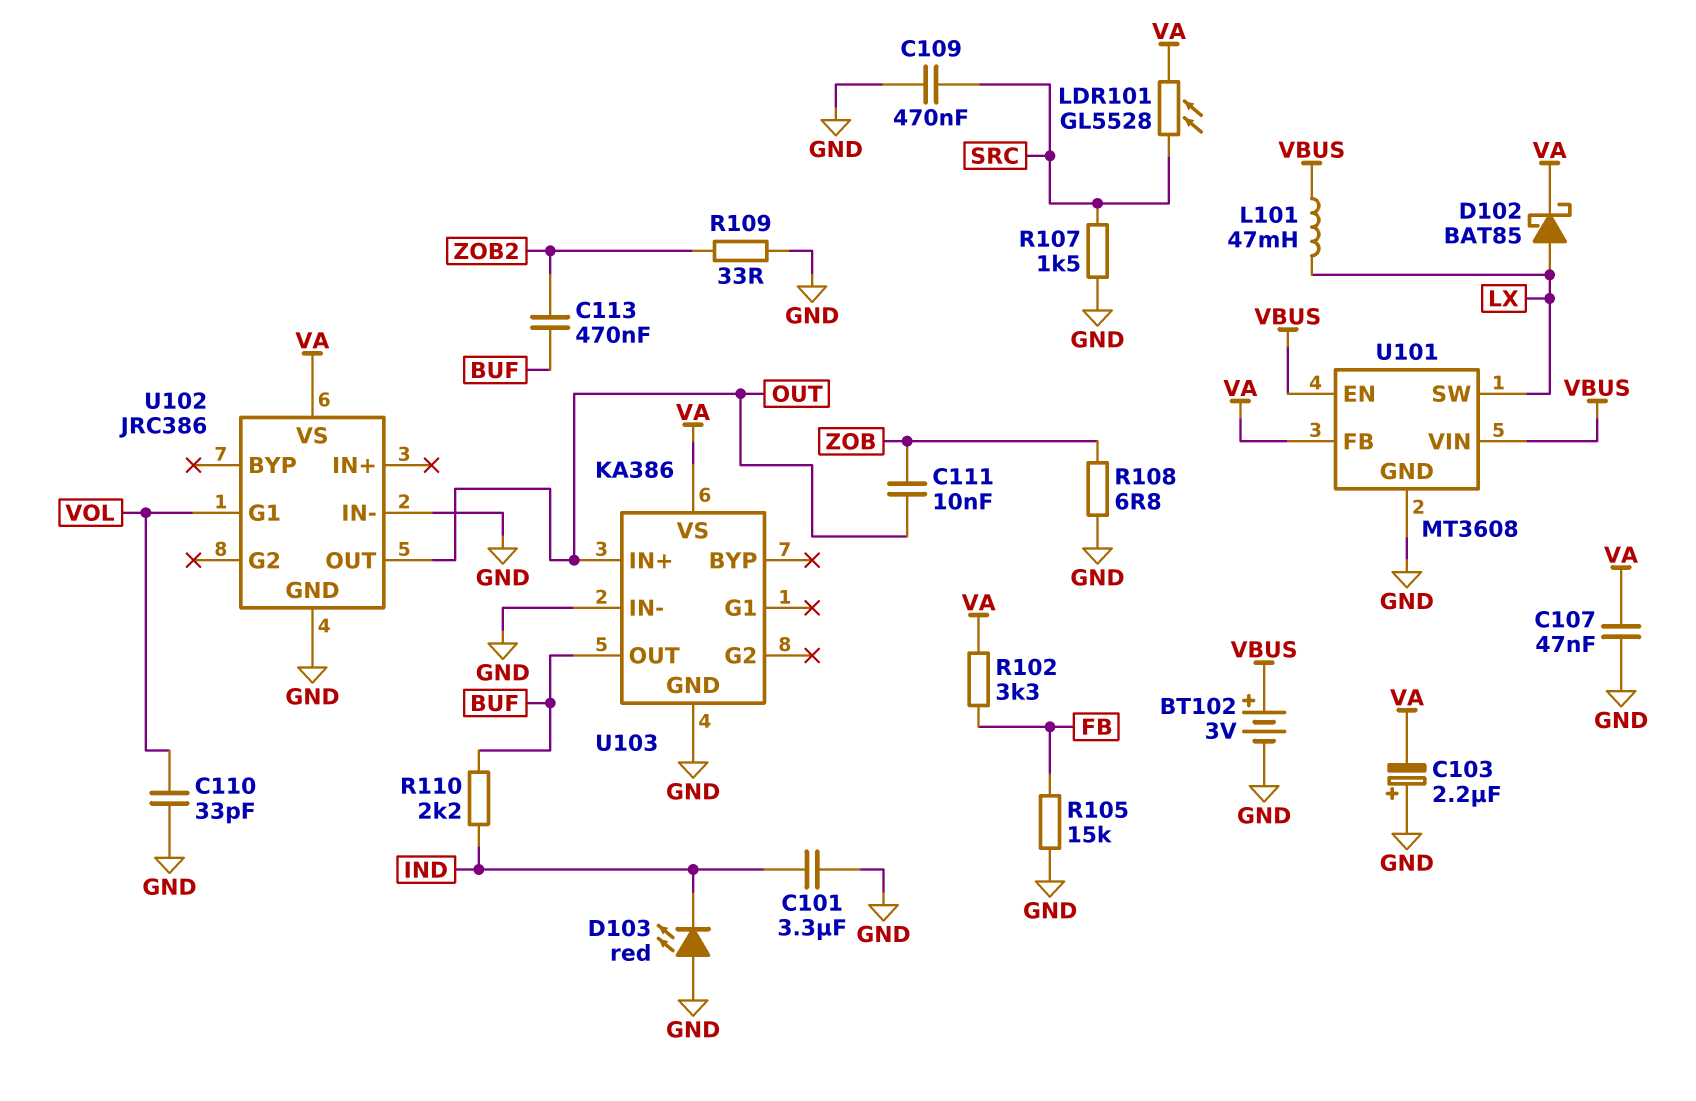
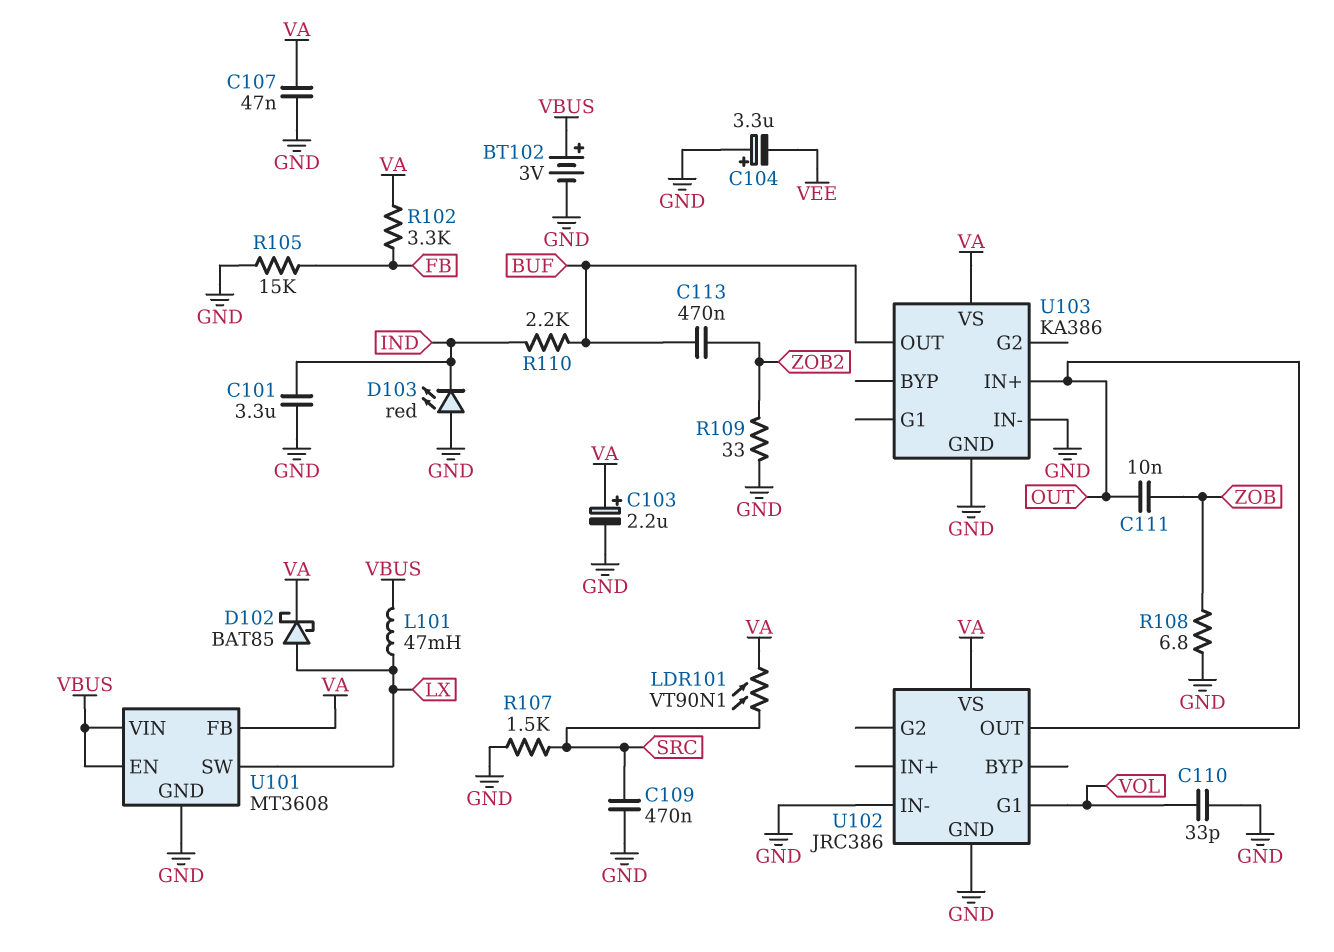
C103: 2.2uF (plus GND, minus VA) -> 2.2uF (plus VA, minus GND)
C104: none -> 3.3uF (plus GND, minus VEE)
LDR101: GL5528 (SRC, VA) -> VT90N1 (SRC, VA)

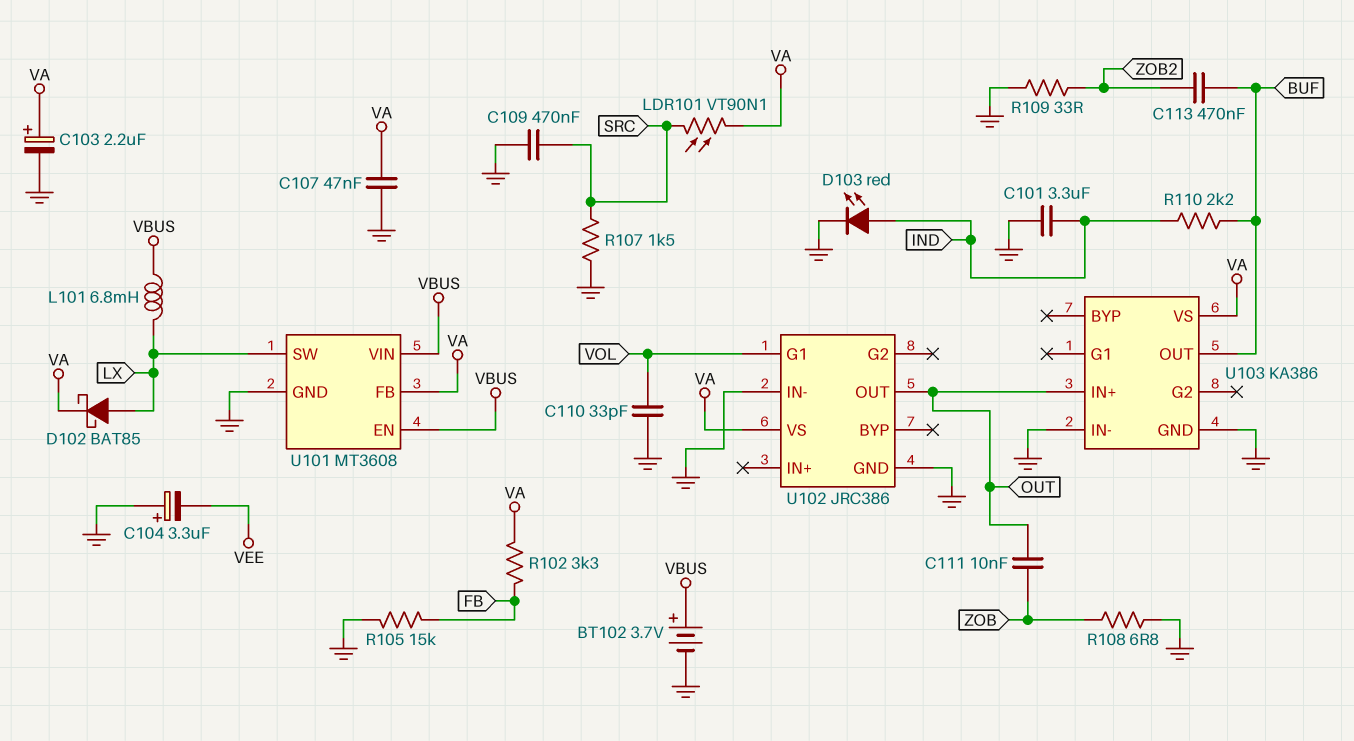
BT102: 3V (plus VBUS, minus GND) -> 3.7V (plus VBUS, minus GND)
D103: LED red (A GND, K IND) -> LED red (A IND, K GND)
L101: 47mH (LX, VBUS) -> 6.8mH (LX, VBUS)

